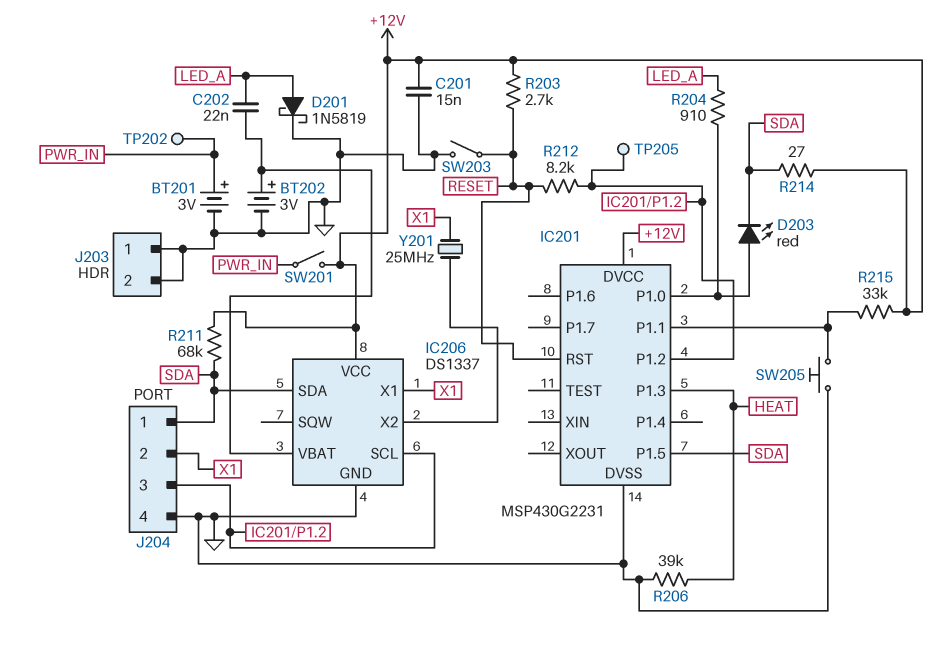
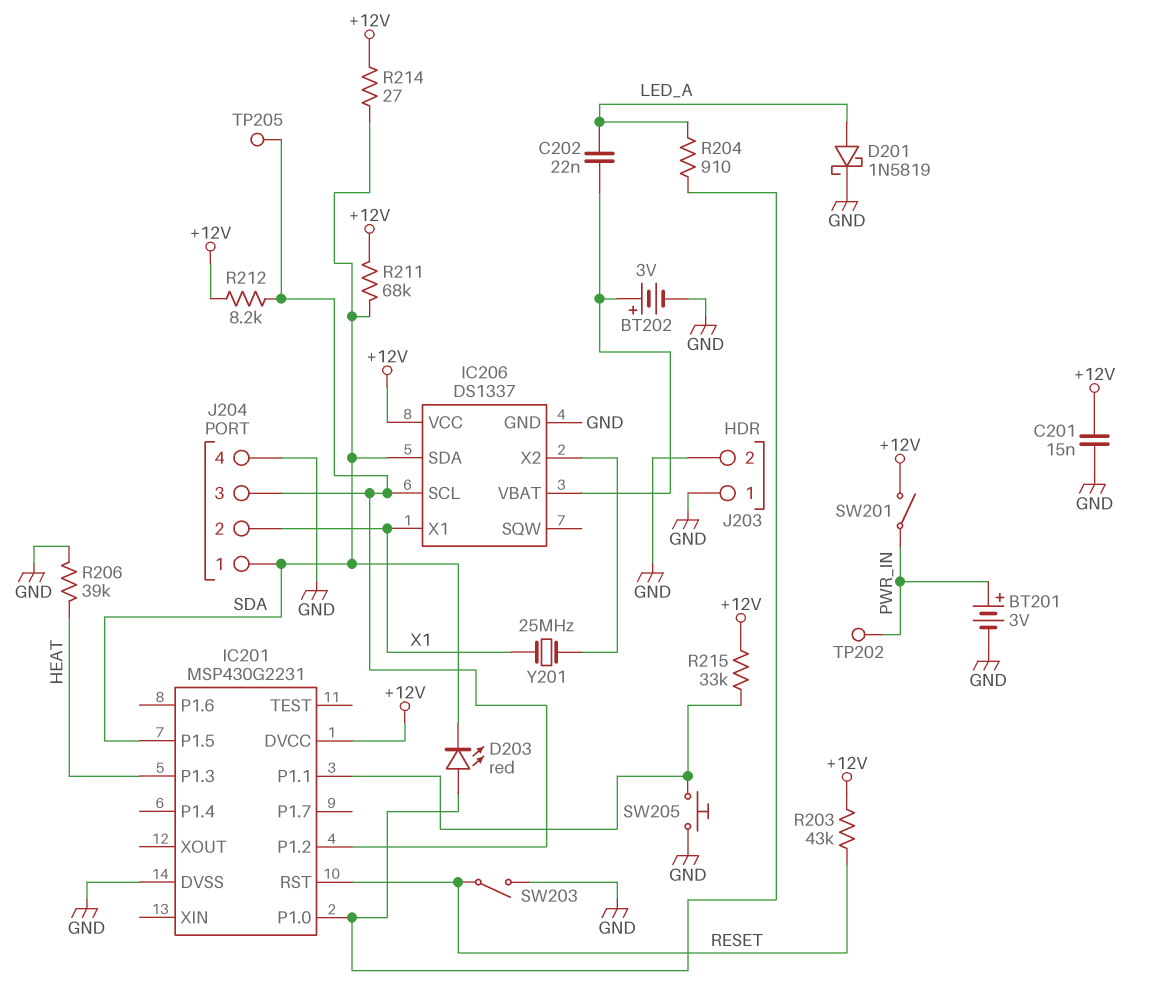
R203: 2.7k (+12V, RESET) -> 43k (+12V, RESET)
R212: 8.2k (IC201/P1.2, RESET) -> 8.2k (+12V, IC201/P1.2)

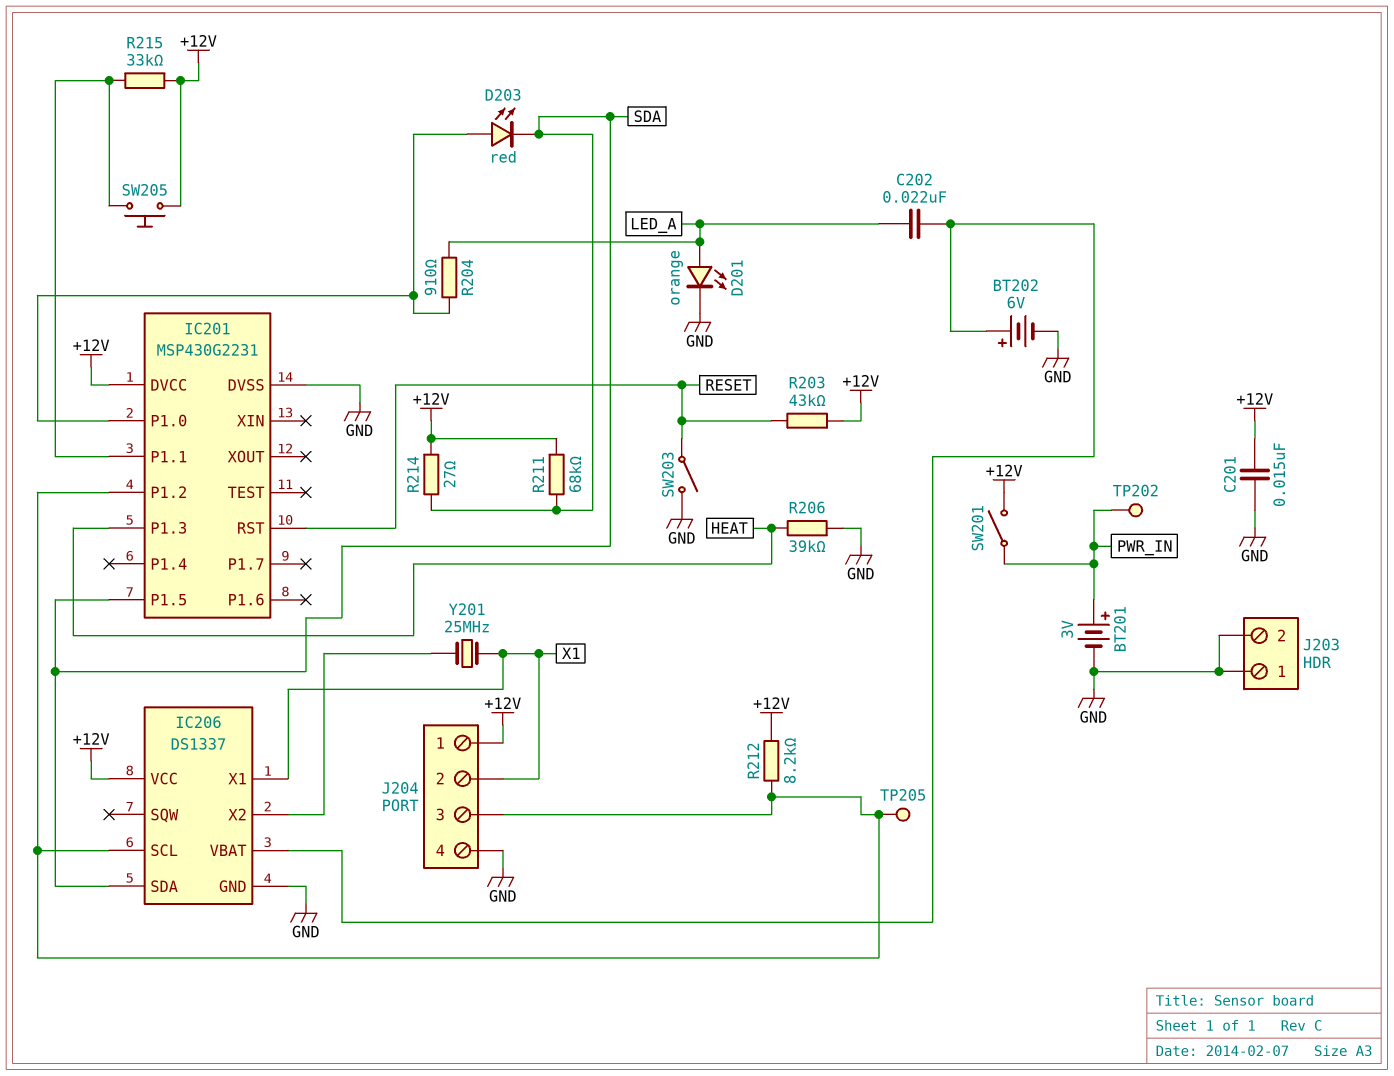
BT202: 3V (plus IC206/VBAT, minus GND) -> 6V (plus IC206/VBAT, minus GND)
D201: schottky 1N5819 (A LED_A, K GND) -> LED orange (A LED_A, K GND)
J204 pin 1: SDA -> +12V
SW205: button (GND, IC201/P1.1) -> button (+12V, IC201/P1.1)

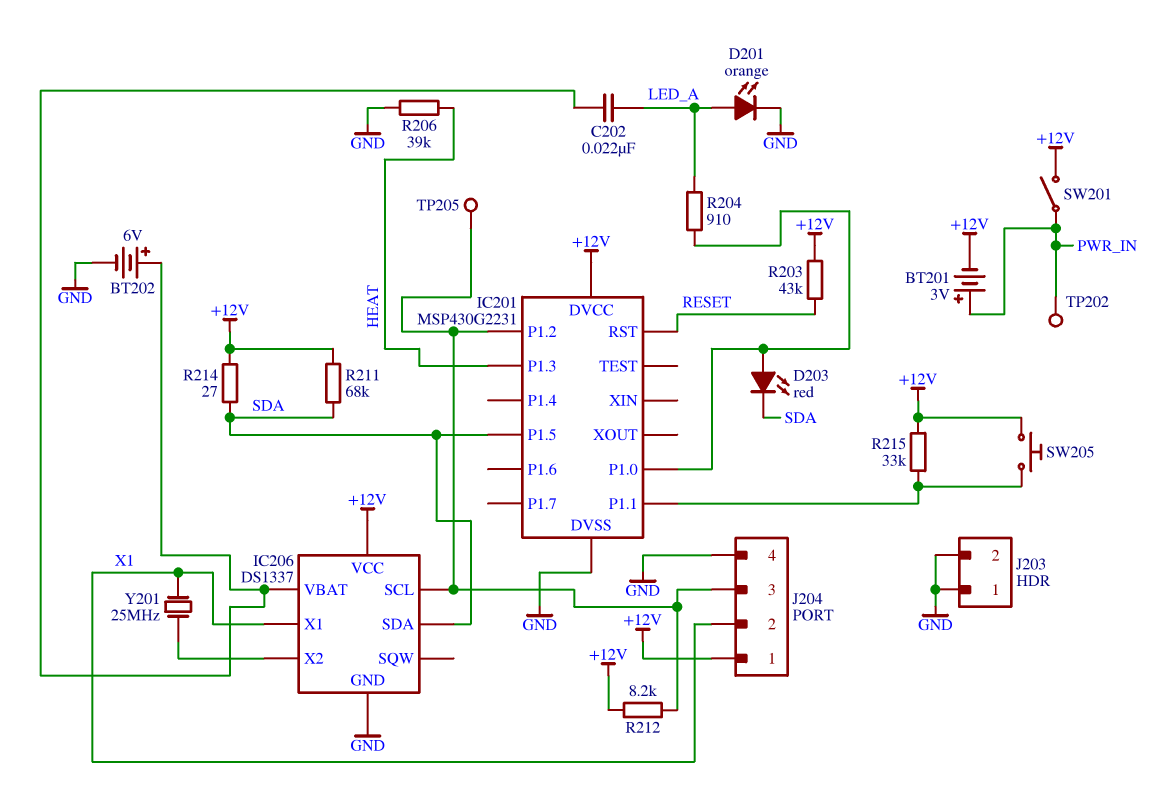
BT201: 3V (plus PWR_IN, minus GND) -> 3V (plus PWR_IN, minus +12V)
C201: 15nF (+12V, GND) -> none
SW203: switch (GND, RESET) -> none

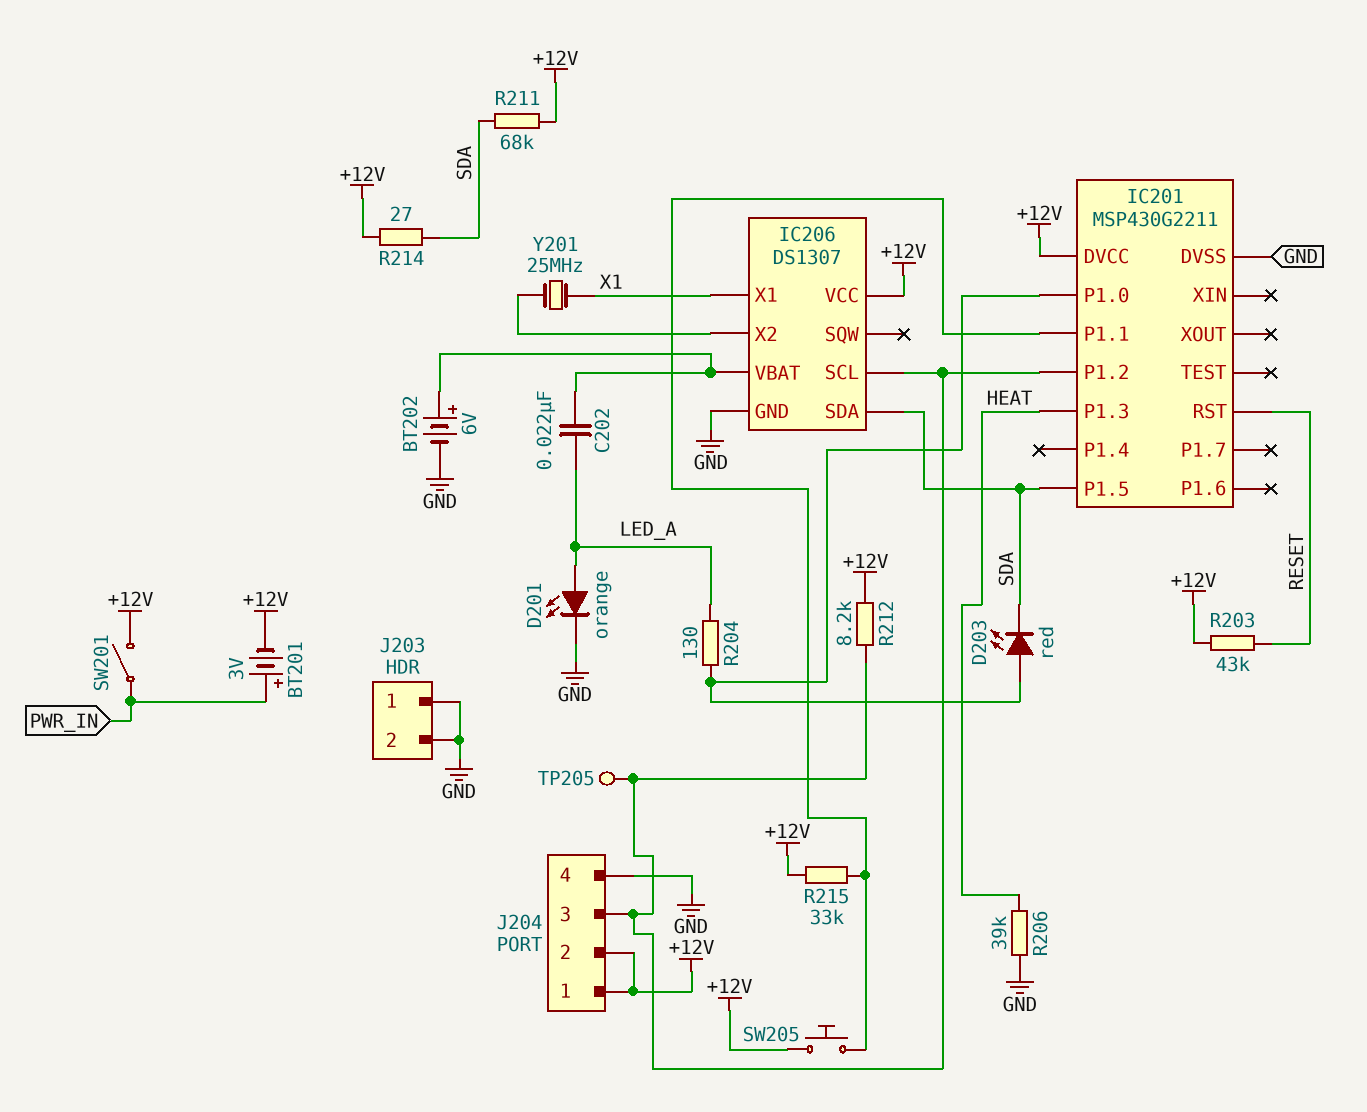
IC201: MSP430G2231 -> MSP430G2211
IC206: DS1337 -> DS1307
J204 pin 2: X1 -> +12V
R204: 910 (IC201/P1.0, LED_A) -> 130 (IC201/P1.0, LED_A)
TP202: test point (PWR_IN) -> none

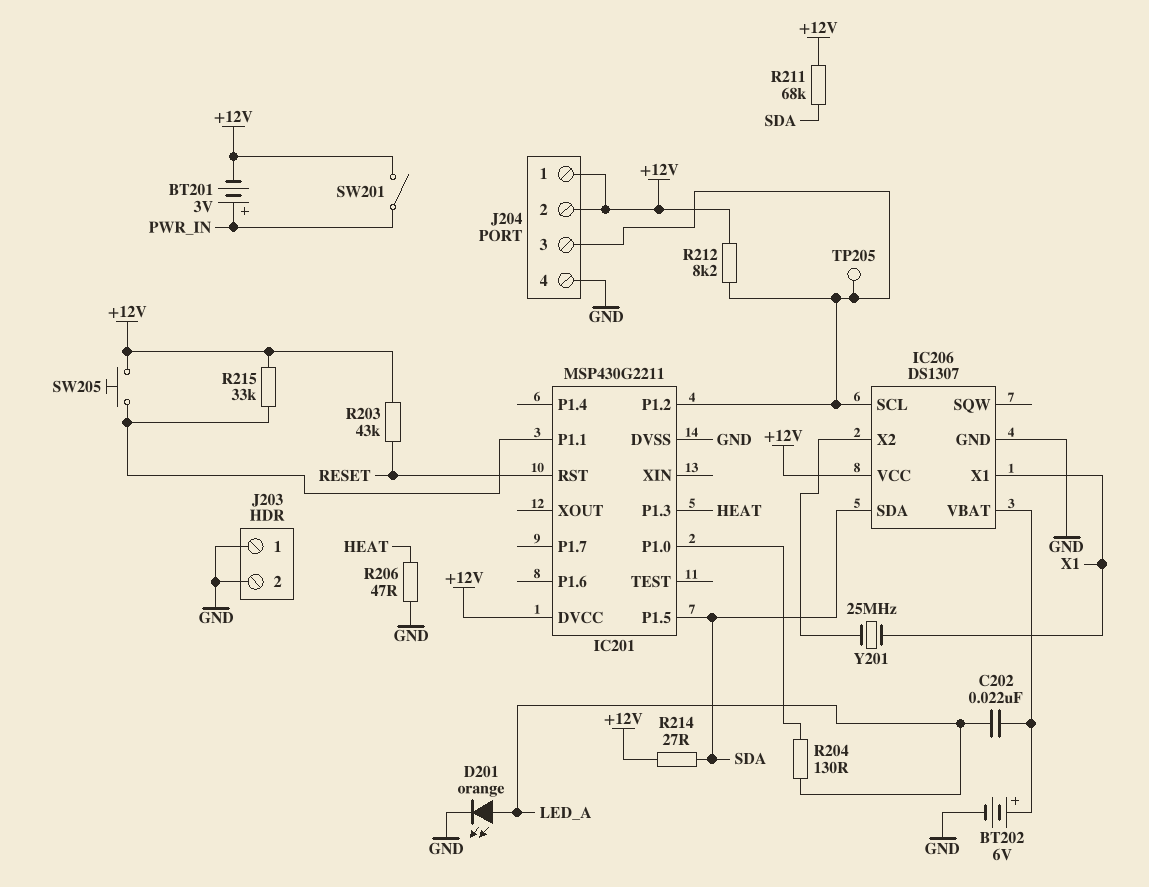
D203: LED red (A IC201/P1.0, K SDA) -> none
R206: 39k (GND, HEAT) -> 47 (GND, HEAT)

